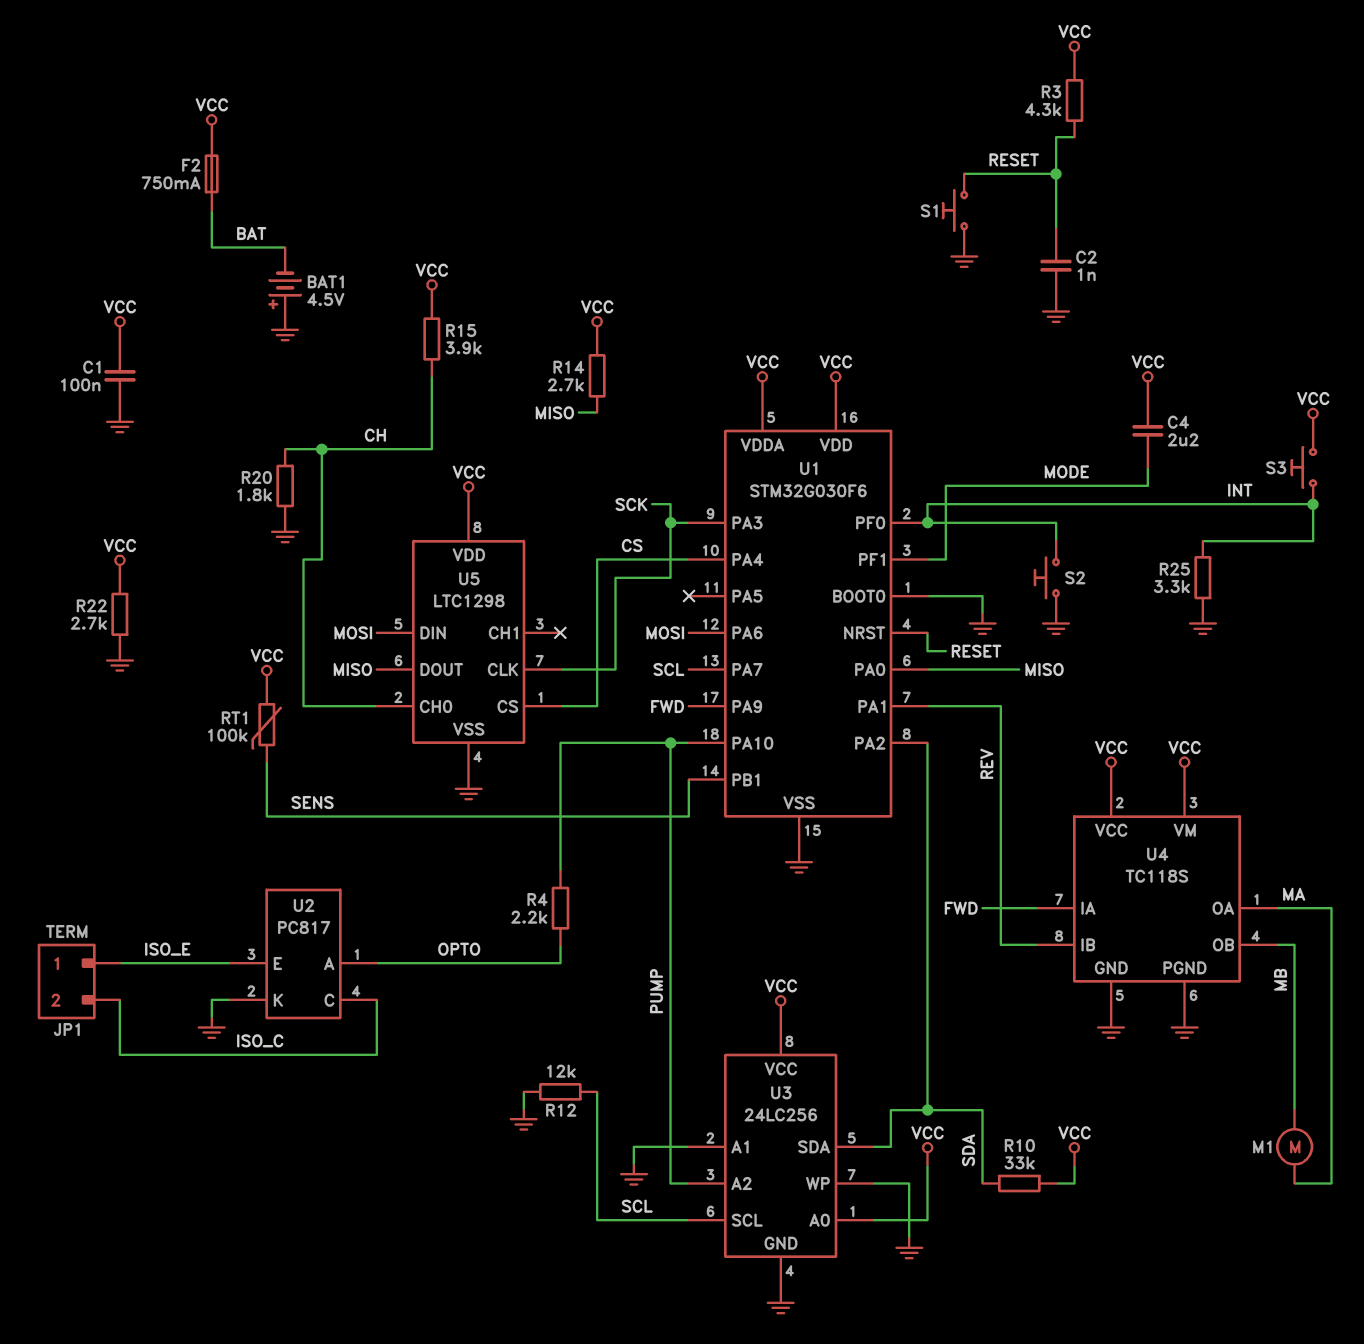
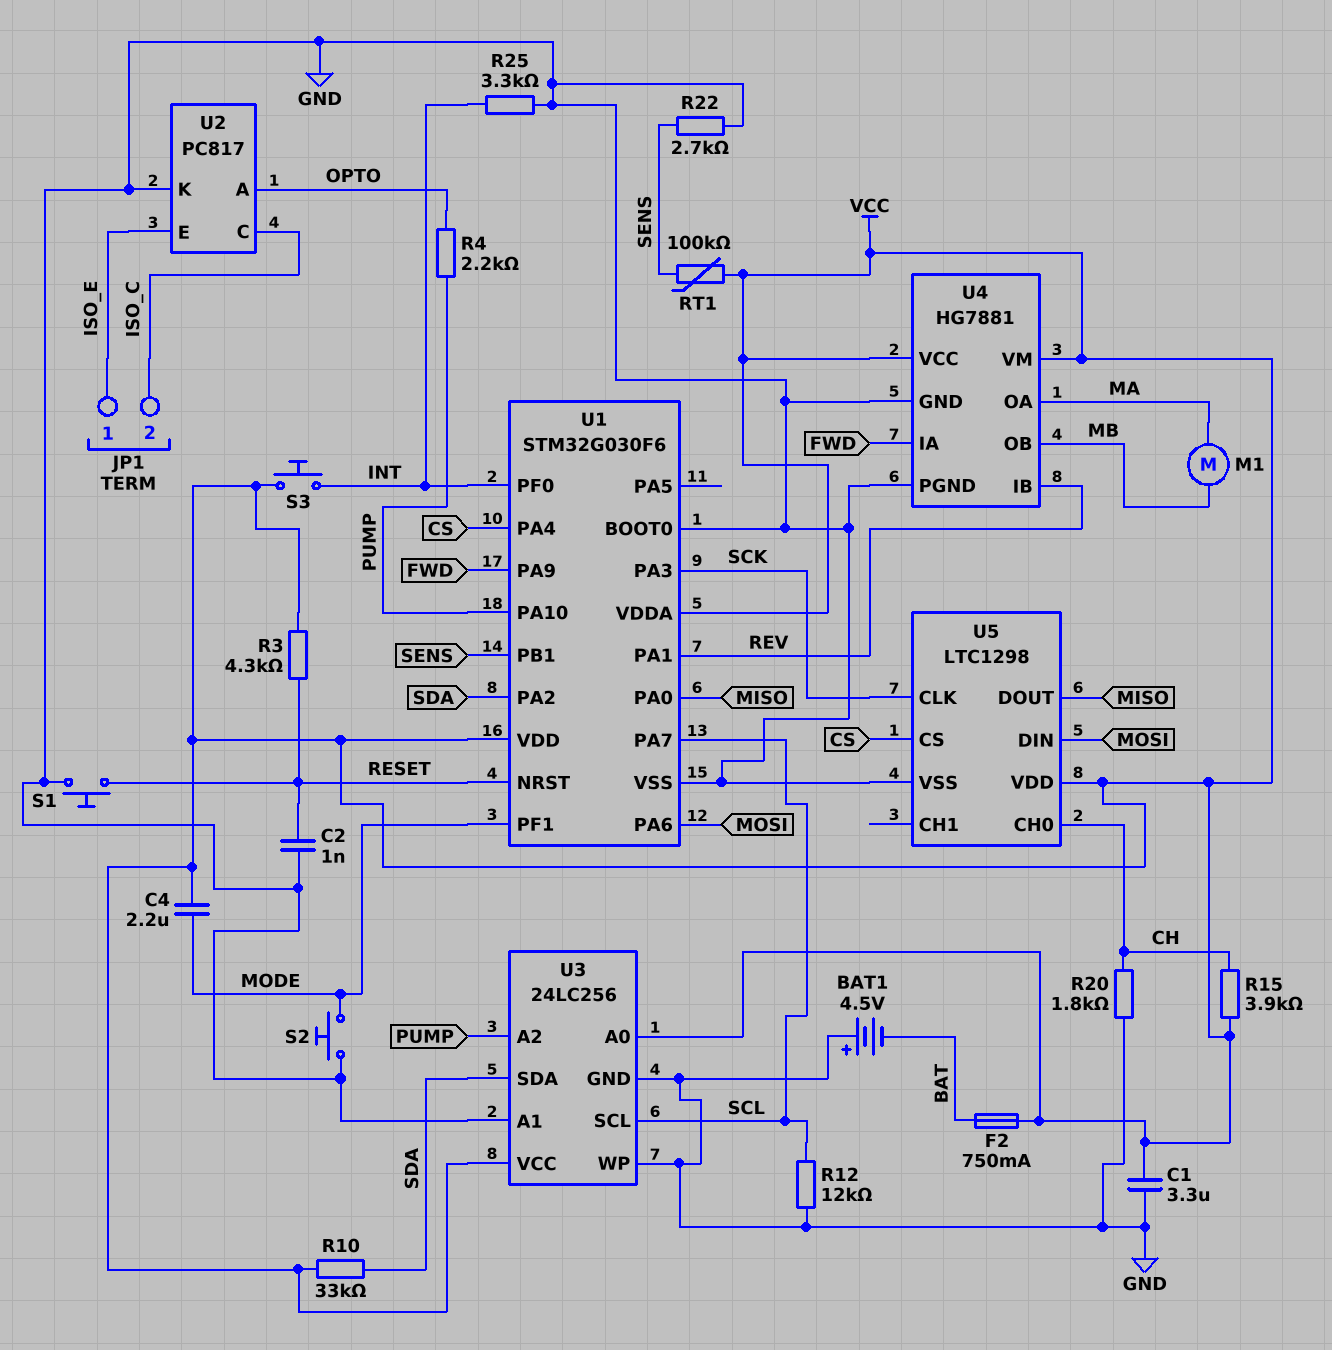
C1: 100nF (GND, VCC) -> 3.3uF (GND, VCC)
R14: 2.7k (MISO, VCC) -> none
R22: 2.7k (GND, VCC) -> 2.7k (GND, SENS)
S2: button (GND, INT) -> button (GND, MODE)
U4: TC118S -> HG7881

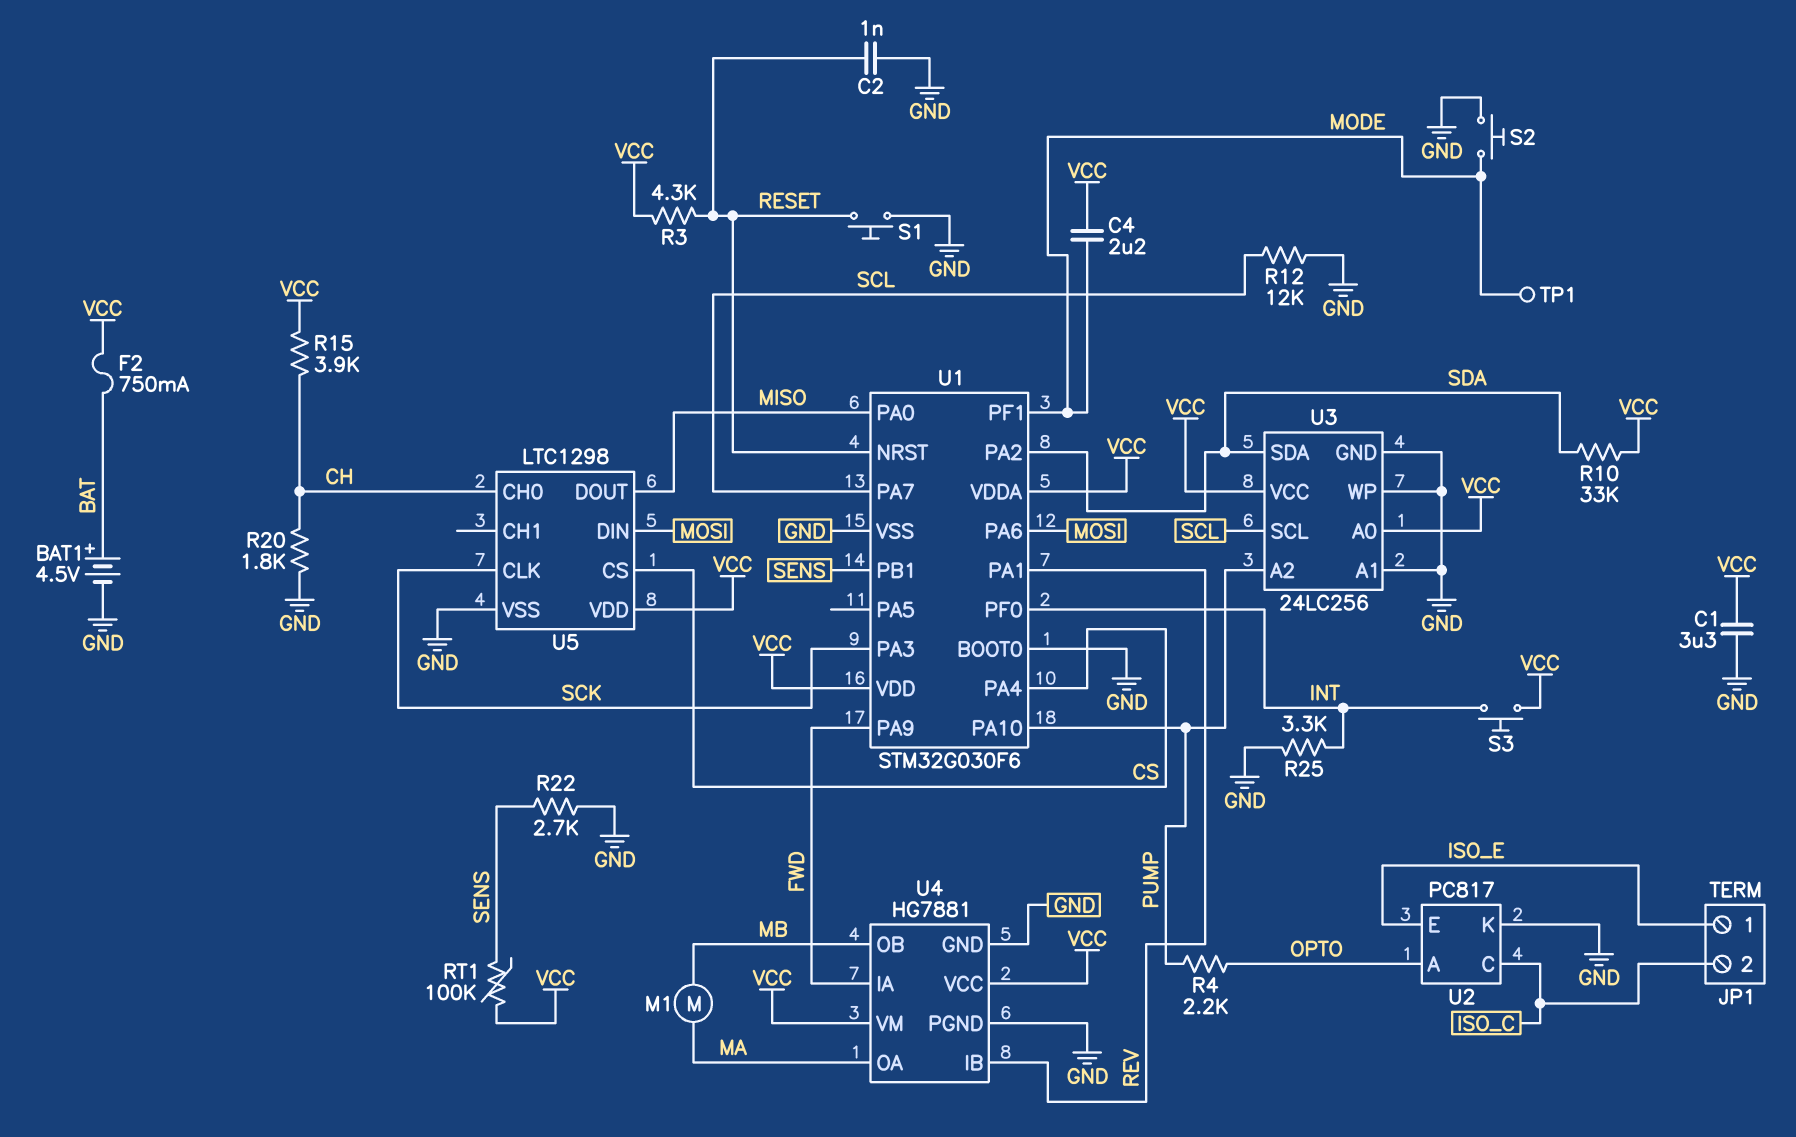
BAT1: 4.5V (plus GND, minus BAT) -> 4.5V (plus BAT, minus GND)
TP1: none -> test point (MODE)

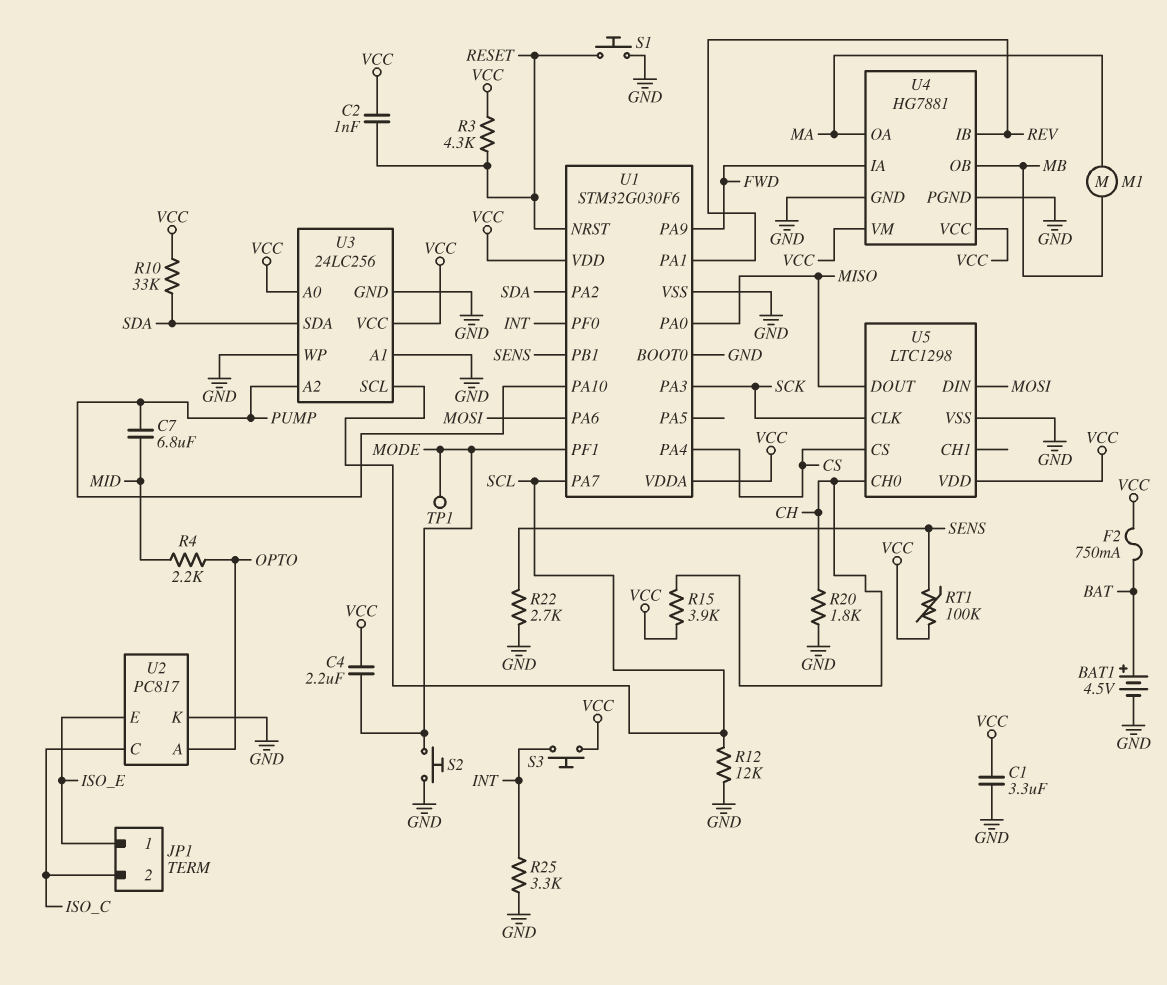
C2: 1nF (GND, RESET) -> 1nF (RESET, VCC)
C7: none -> 6.8uF (MID, PUMP)
R4: 2.2k (OPTO, PUMP) -> 2.2k (MID, OPTO)

